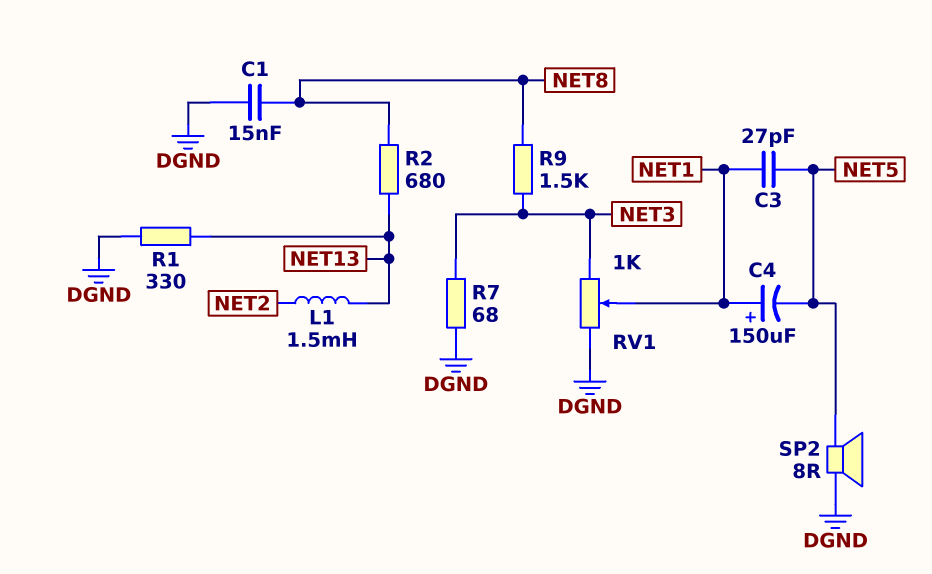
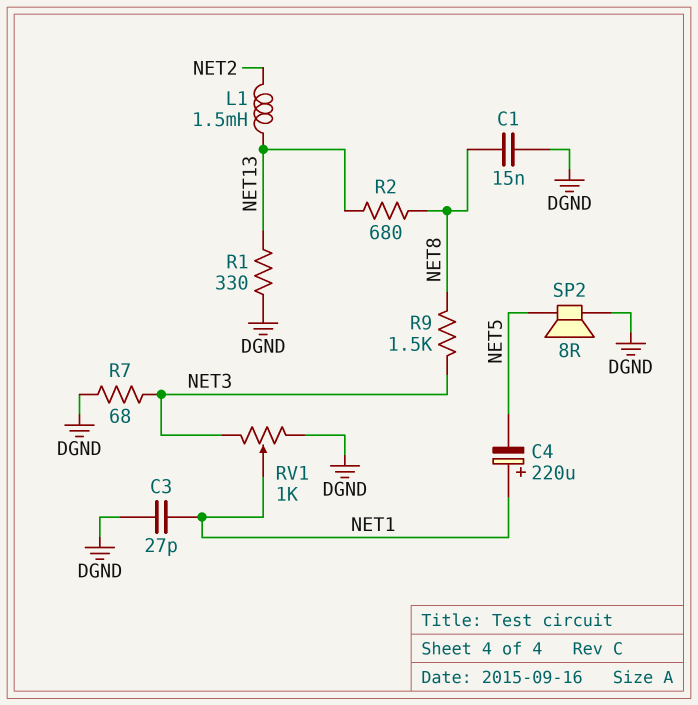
C3: 27pF (NET1, NET5) -> 27pF (DGND, NET1)
C4: 150uF (plus NET1, minus NET5) -> 220uF (plus NET1, minus NET5)

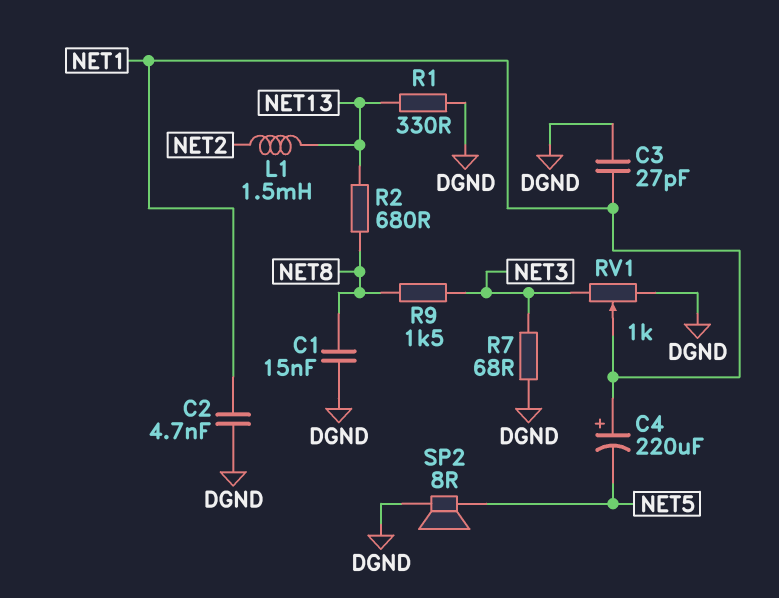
C2: none -> 4.7nF (DGND, NET1)

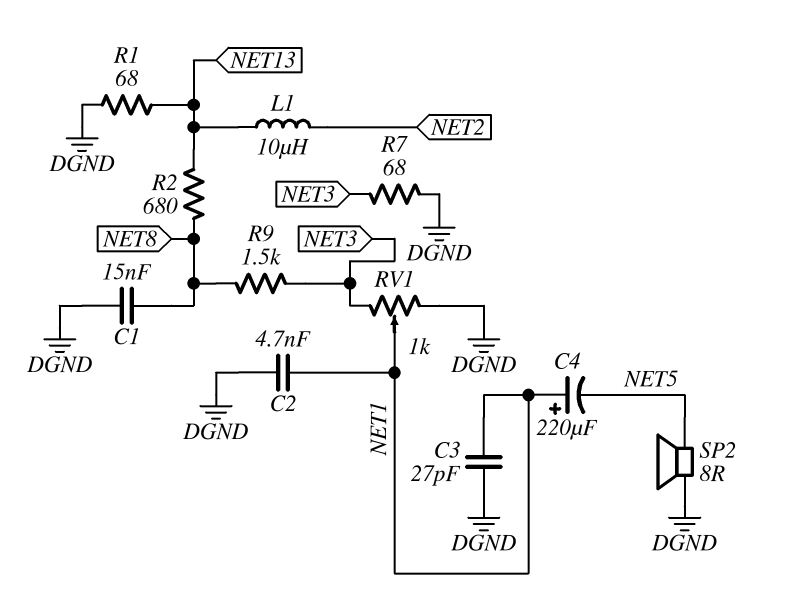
L1: 1.5mH (NET2, NET13) -> 10uH (NET2, NET13)
R1: 330 (DGND, NET13) -> 68 (DGND, NET13)

